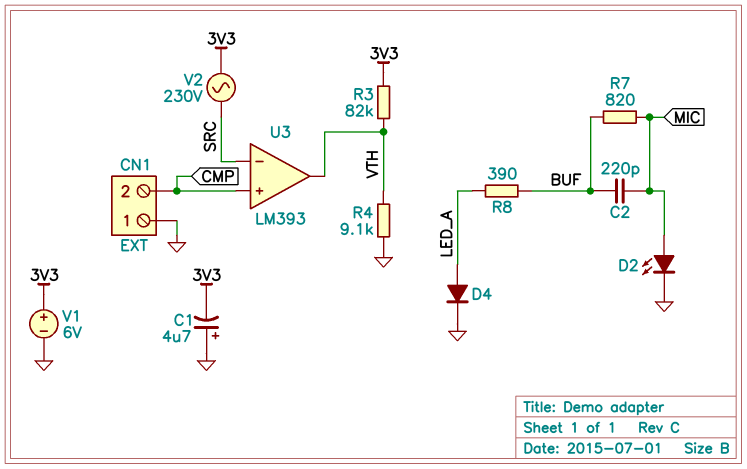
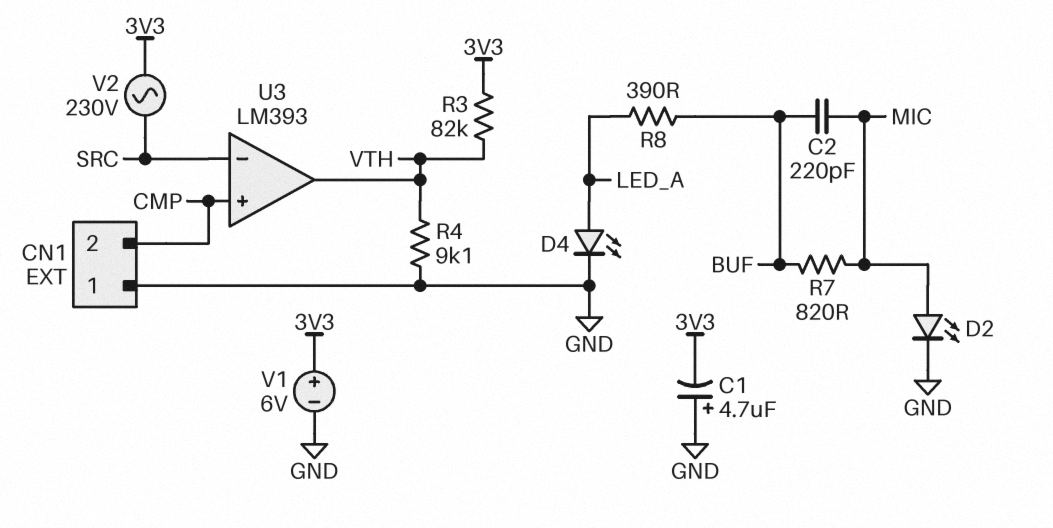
D4: diode (A LED_A, K GND) -> LED (A LED_A, K GND)

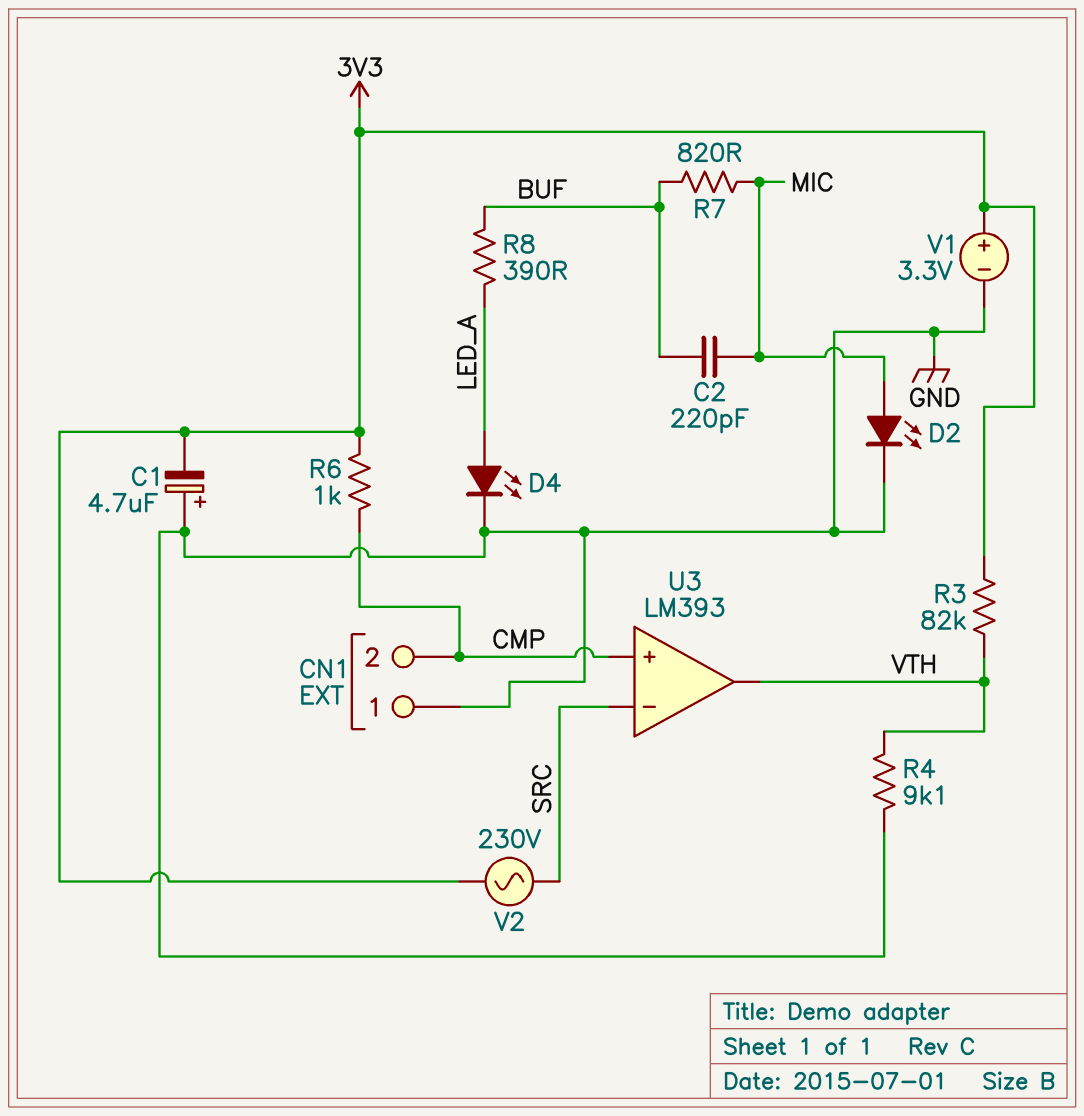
R6: none -> 1k (3V3, CMP)
V1: 6V (plus 3V3, minus GND) -> 3.3V (plus 3V3, minus GND)

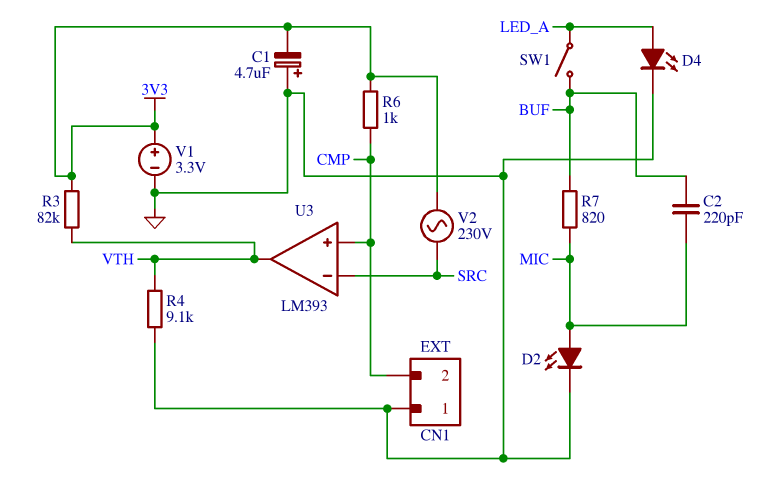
R8: 390 (BUF, LED_A) -> none
SW1: none -> switch (BUF, LED_A)

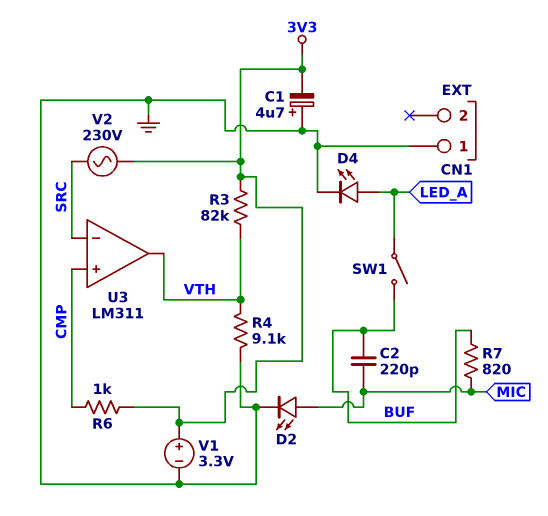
CN1 pin 2: CMP -> none
U3: LM393 -> LM311

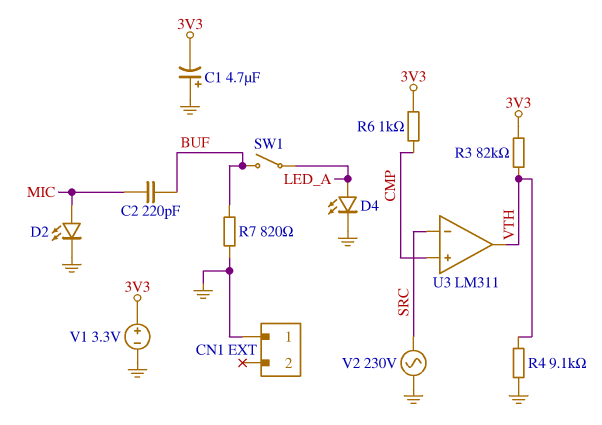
R7: 820 (BUF, MIC) -> 820 (BUF, GND)
V2: AC 230V (3V3, SRC) -> AC 230V (GND, SRC)

